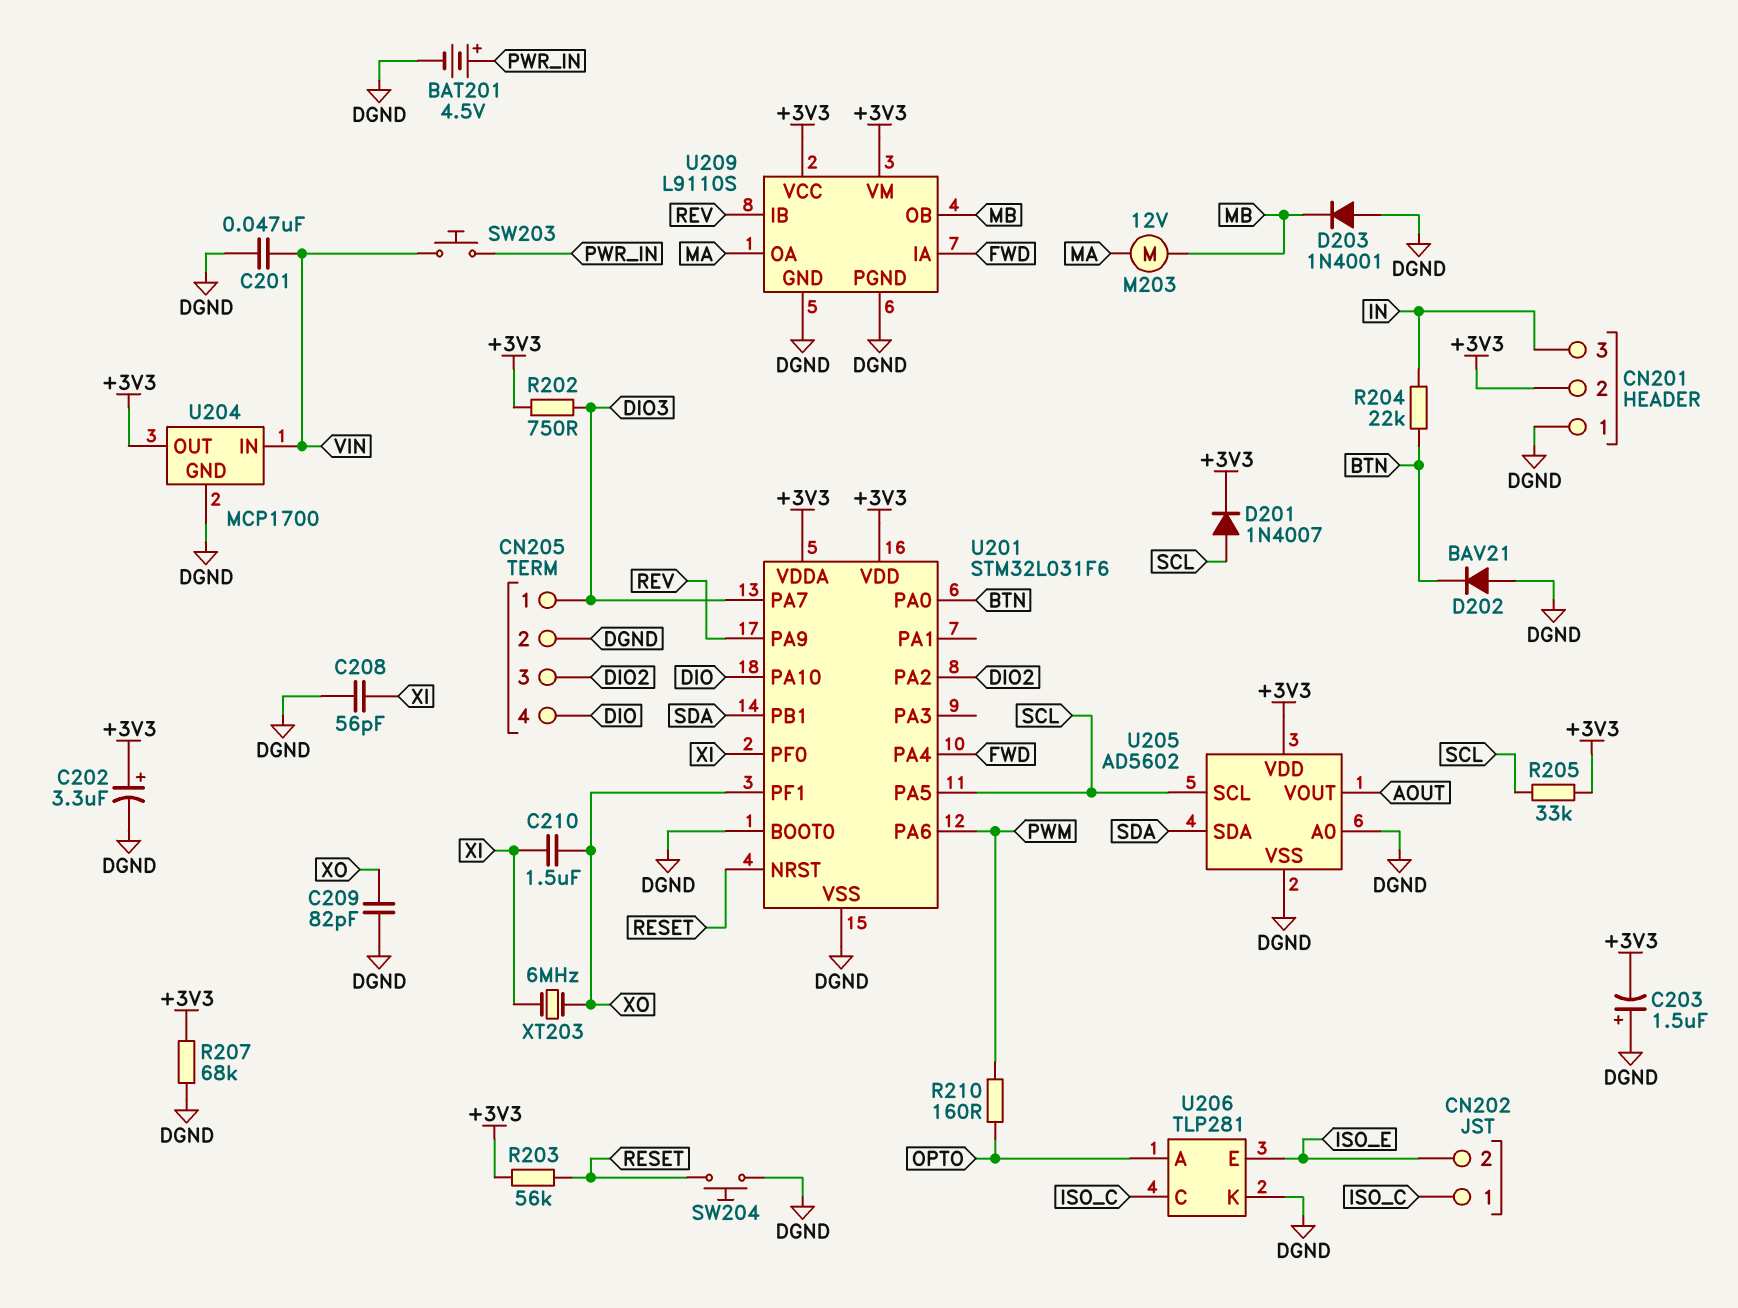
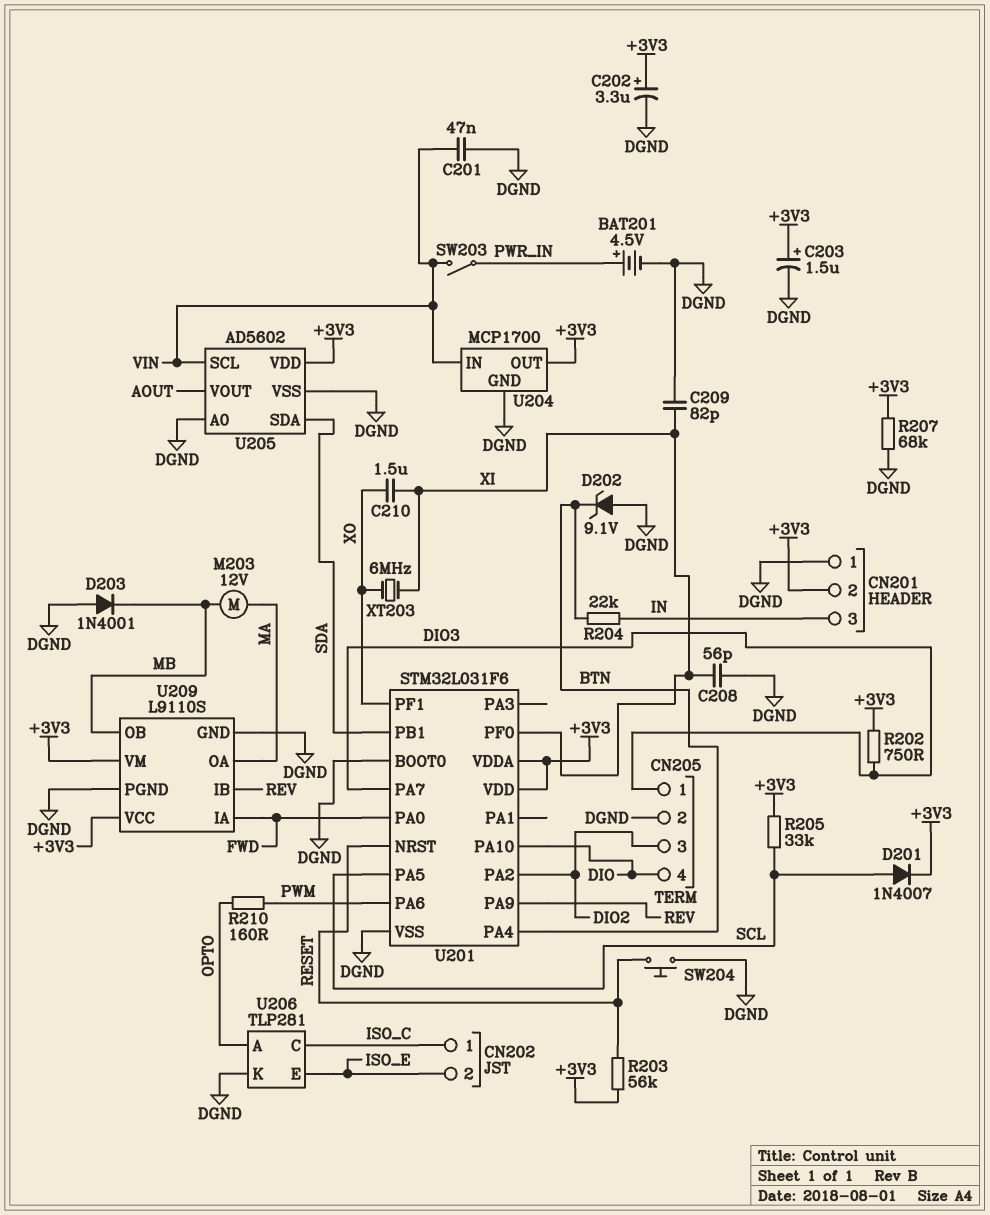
C203: 1.5uF (plus DGND, minus +3V3) -> 1.5uF (plus +3V3, minus DGND)
C209: 82pF (DGND, XO) -> 82pF (DGND, XI)
D202: diode BAV21 (A DGND, K BTN) -> zener 9.1V (A DGND, K BTN)
SW203: button (PWR_IN, VIN) -> switch (PWR_IN, VIN)
U201 pin PA0: BTN -> FWD
U201 pin PA4: FWD -> BTN
U205 pin SCL: SCL -> VIN

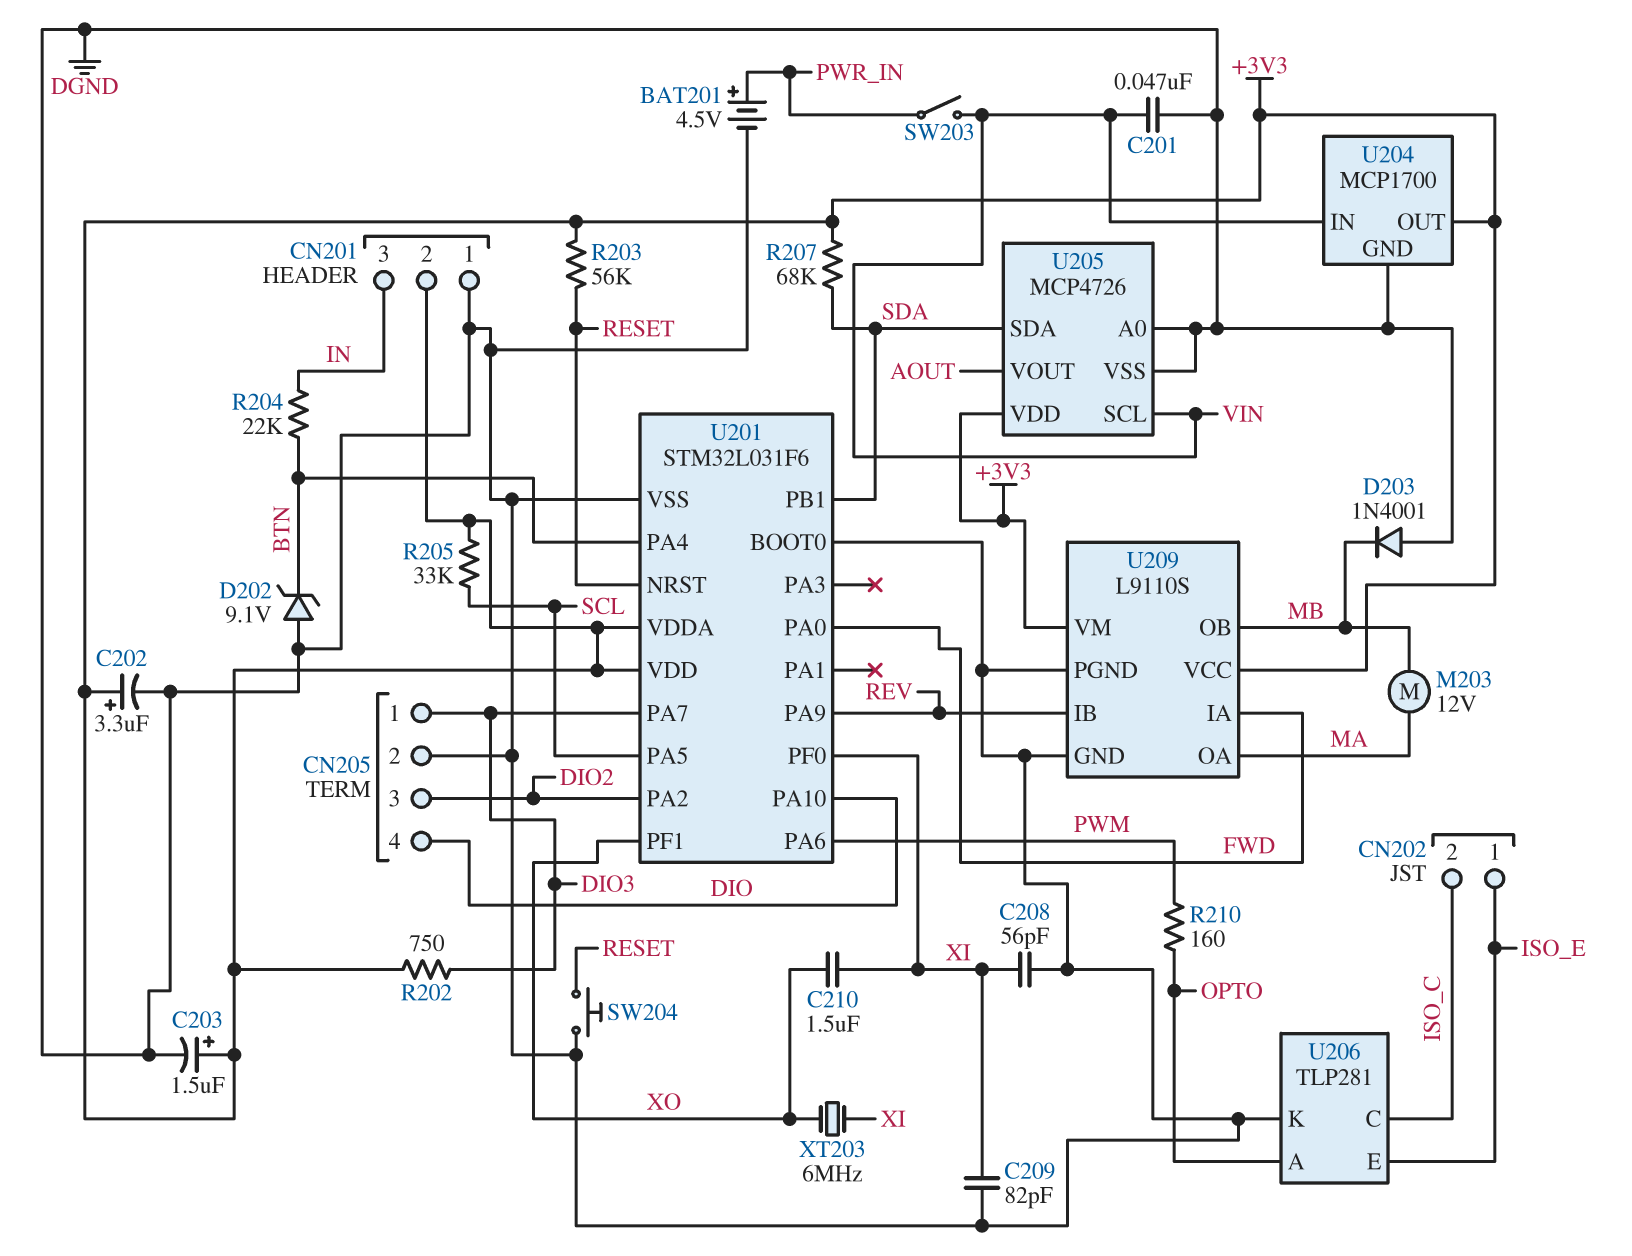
CN202 pin 1: ISO_C -> ISO_E
CN202 pin 2: ISO_E -> ISO_C
D201: diode 1N4007 (A SCL, K +3V3) -> none
R207: 68k (+3V3, DGND) -> 68k (+3V3, SDA)
U205: AD5602 -> MCP4726

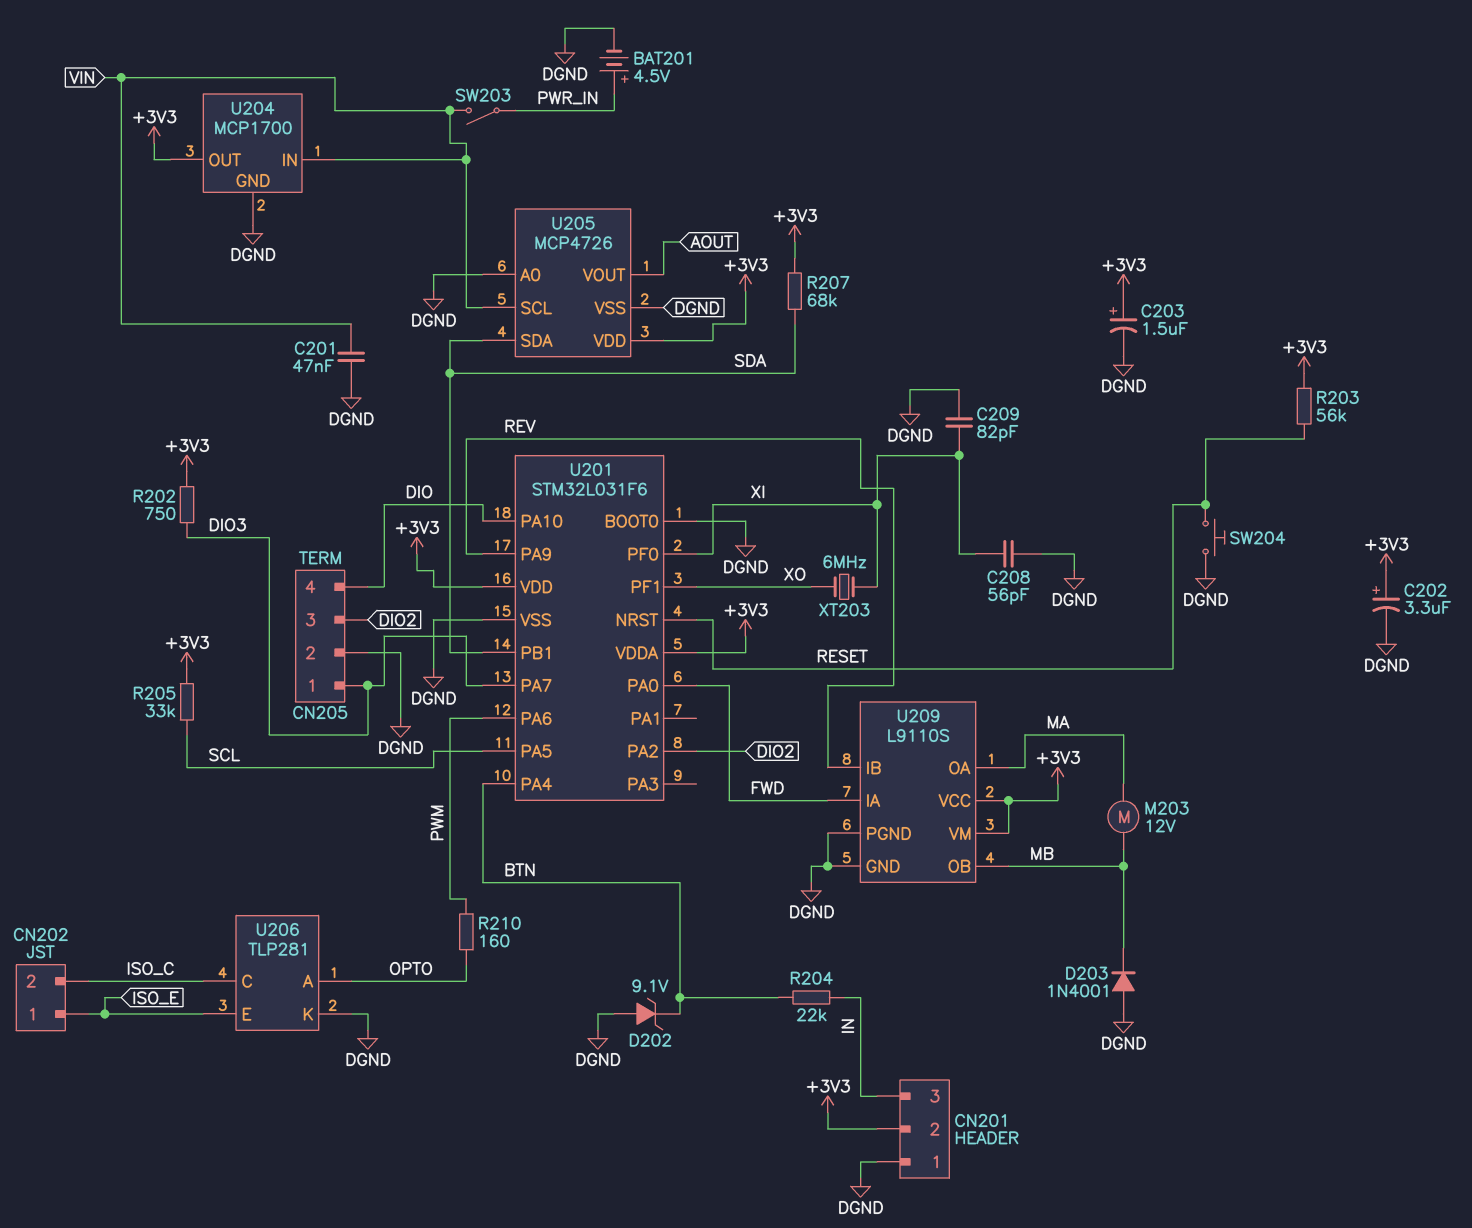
C210: 1.5uF (XI, XO) -> none

